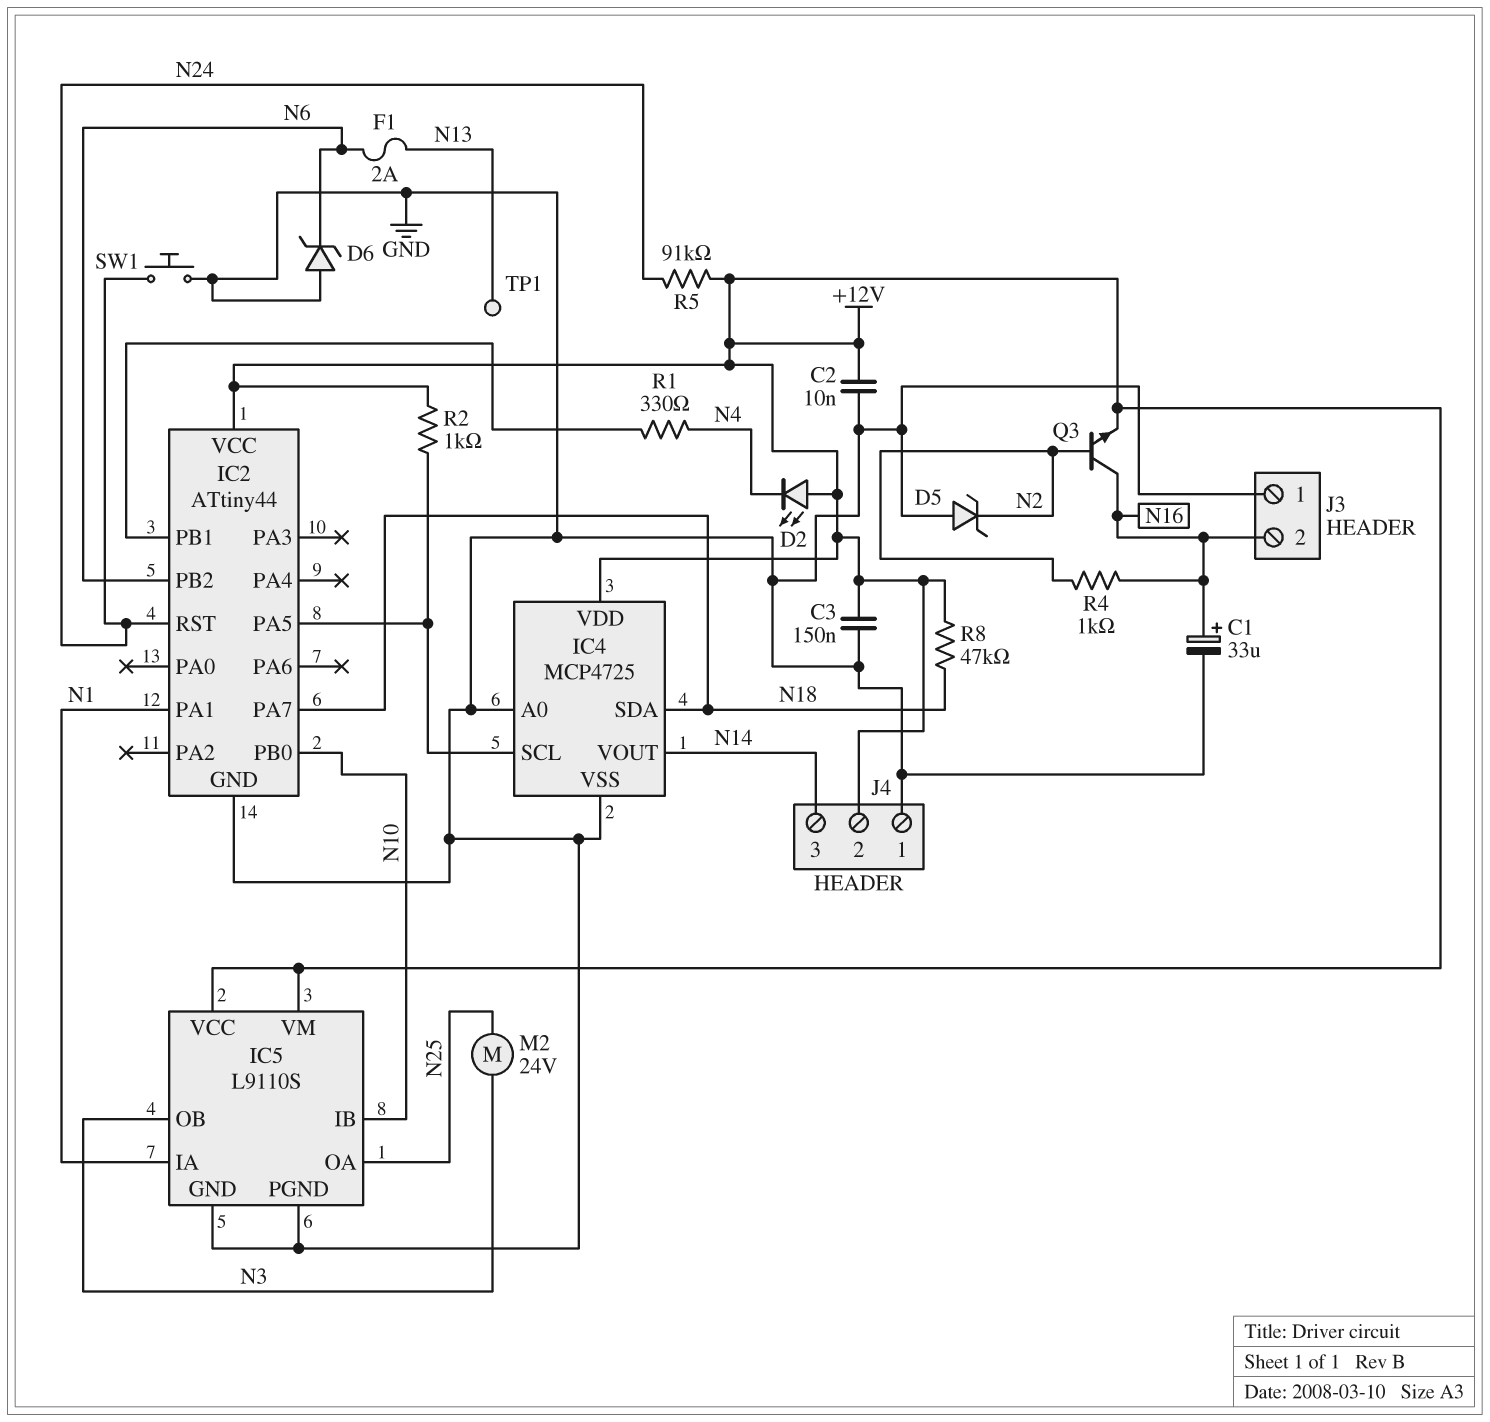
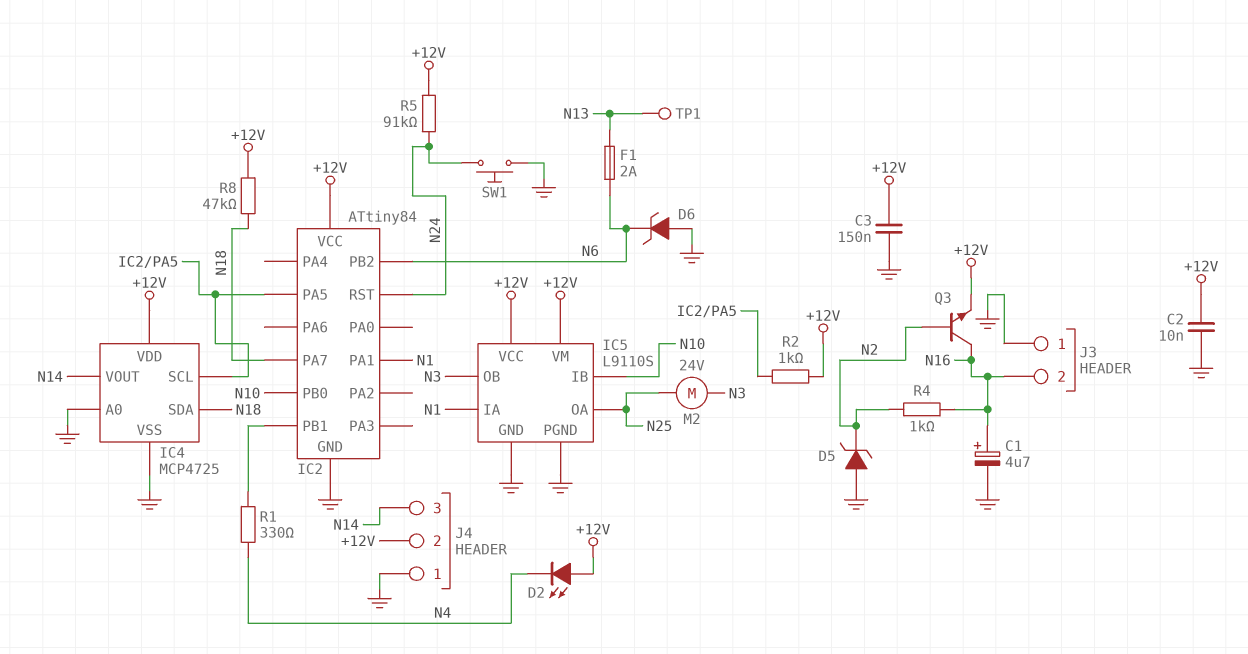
C1: 33uF (plus N16, minus GND) -> 4.7uF (plus N16, minus GND)
IC2: ATtiny44 -> ATtiny84

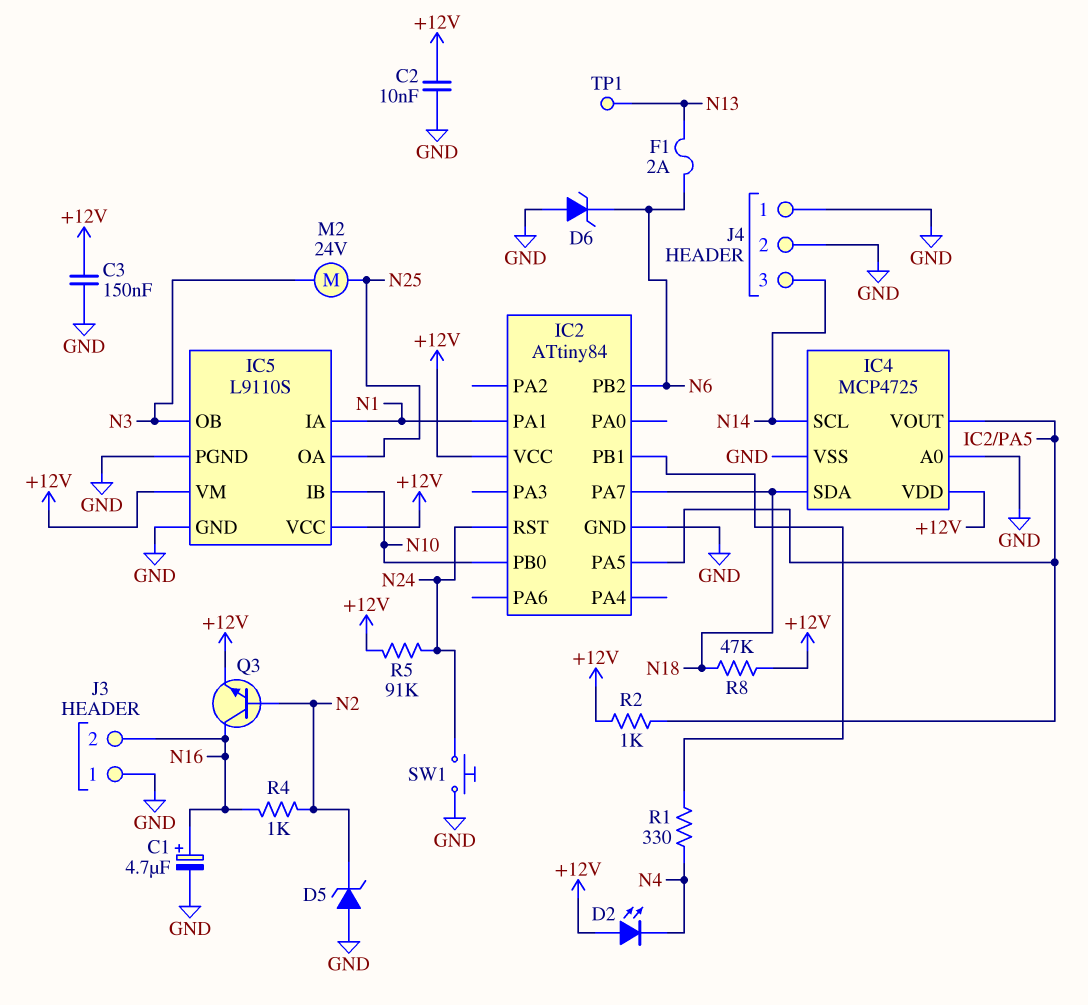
IC4 pin SCL: IC2/PA5 -> N14
IC4 pin VOUT: N14 -> IC2/PA5
J4 pin 2: +12V -> GND

